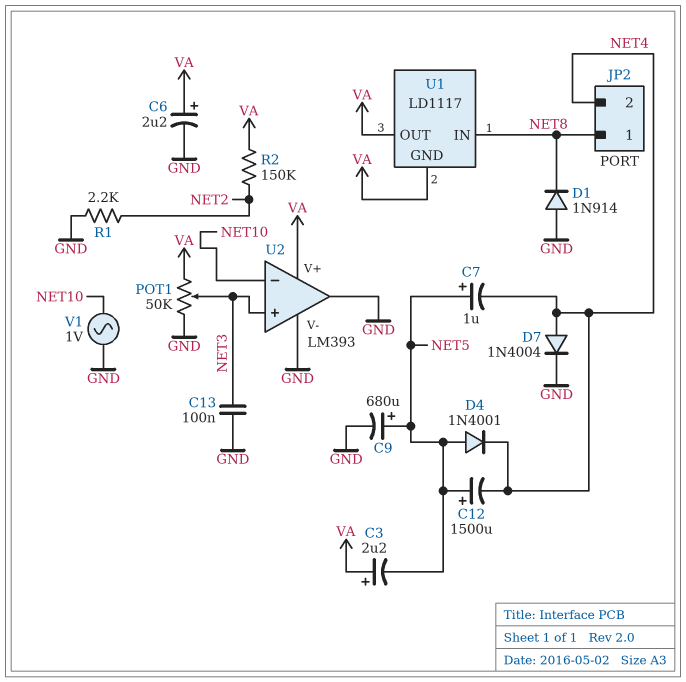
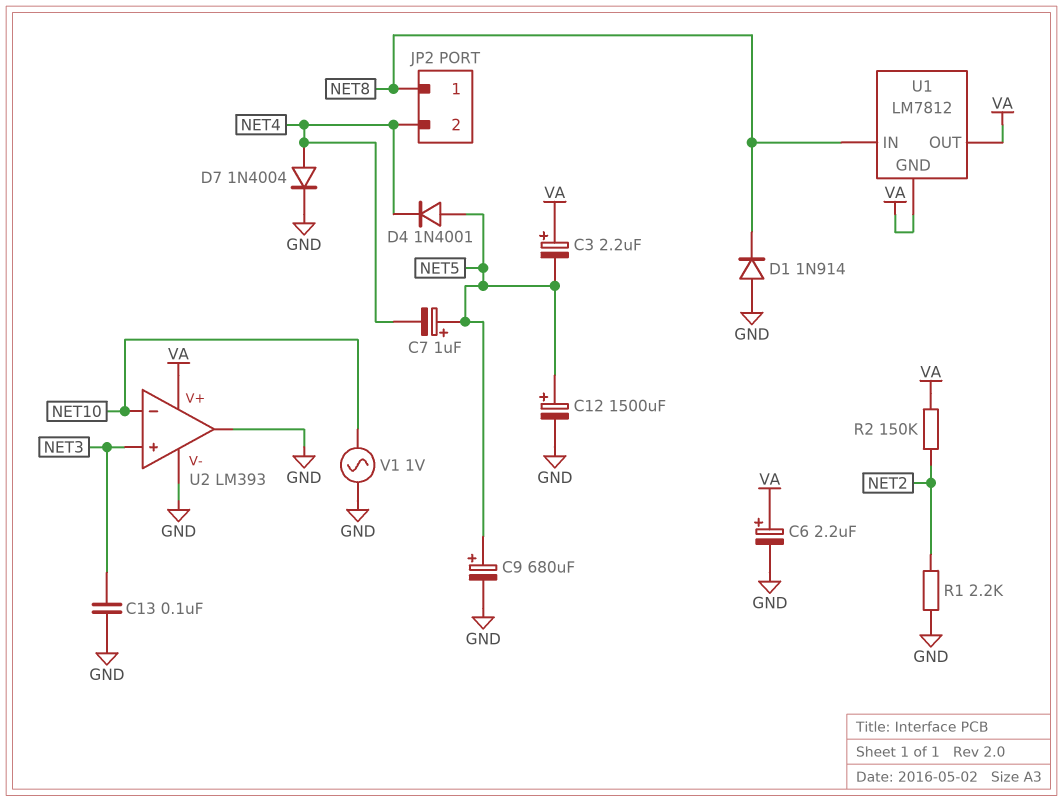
C12: 1500uF (plus NET5, minus NET4) -> 1500uF (plus NET5, minus GND)
POT1: 50k (GND, VA, wiper NET3) -> none
U1: LD1117 -> LM7812

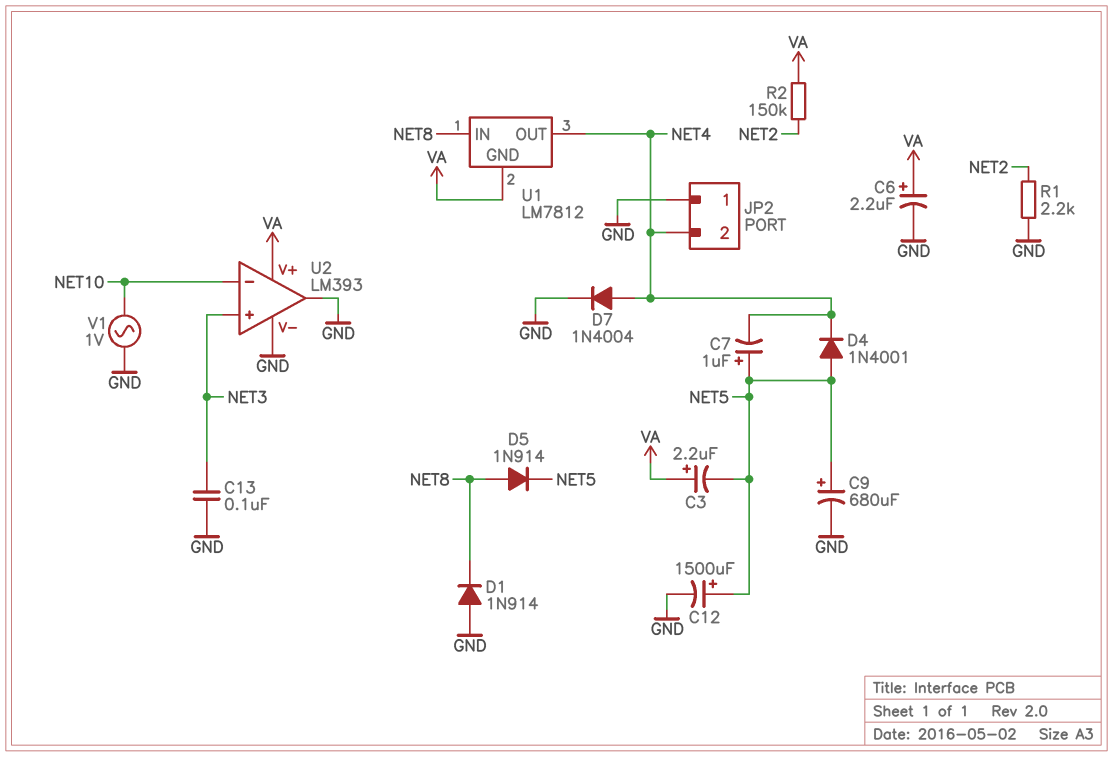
D5: none -> diode 1N914 (A NET8, K NET5)
JP2 pin 1: NET8 -> GND
U1 pin OUT: VA -> NET4

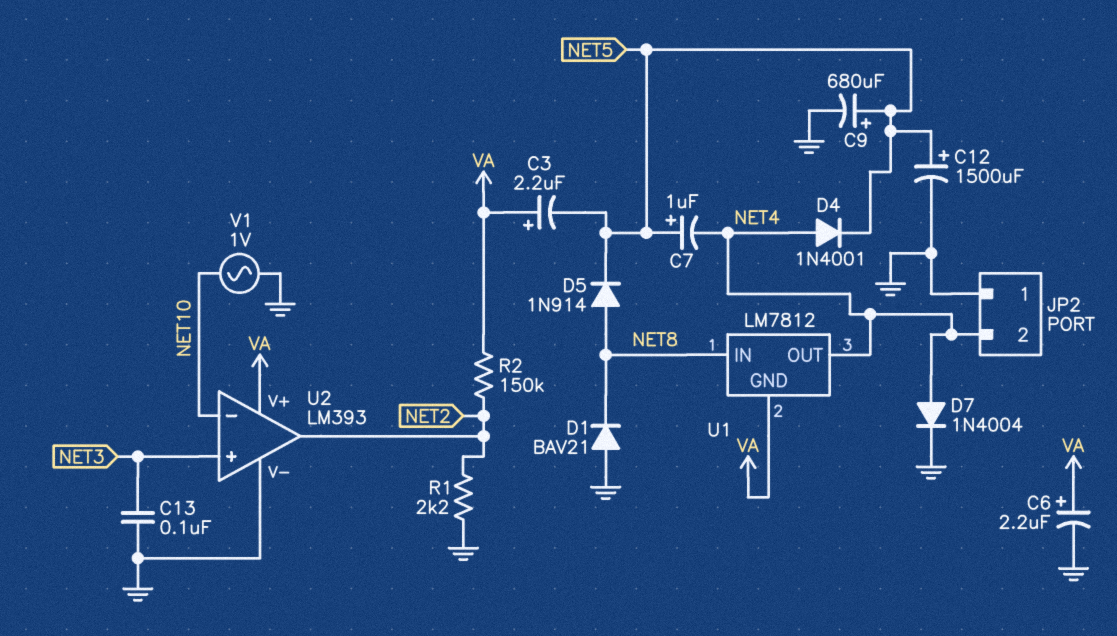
D1: diode 1N914 (A GND, K NET8) -> diode BAV21 (A GND, K NET8)
D4: diode 1N4001 (A NET5, K NET4) -> diode 1N4001 (A NET4, K NET5)
U2 pin out: GND -> NET2

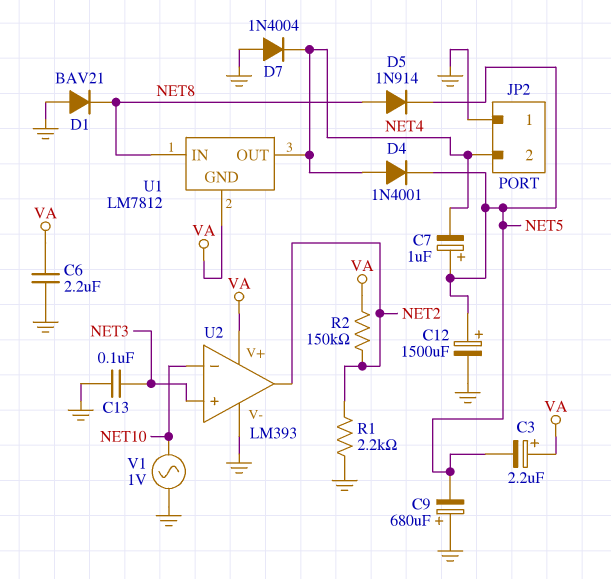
C6: 2.2uF (plus VA, minus GND) -> 2.2uF (GND, VA)
C9: 680uF (plus NET5, minus GND) -> 680uF (plus GND, minus NET5)
D7: diode 1N4004 (A NET4, K GND) -> diode 1N4004 (A GND, K NET4)

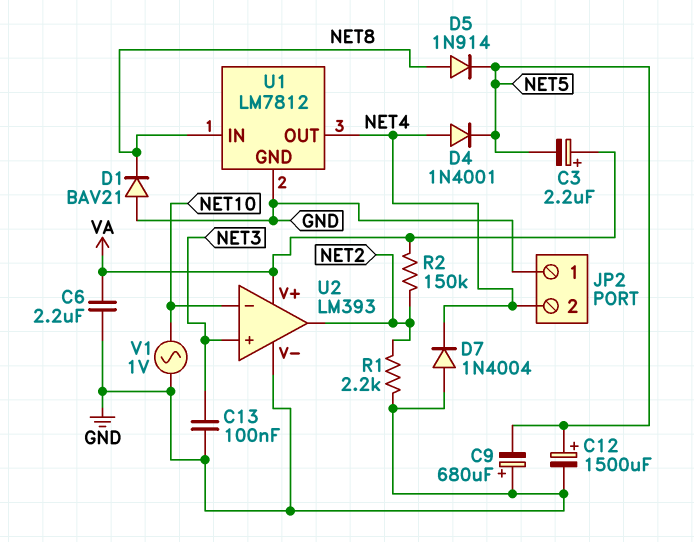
C7: 1uF (plus NET5, minus NET4) -> none
U1 pin GND: VA -> GND

